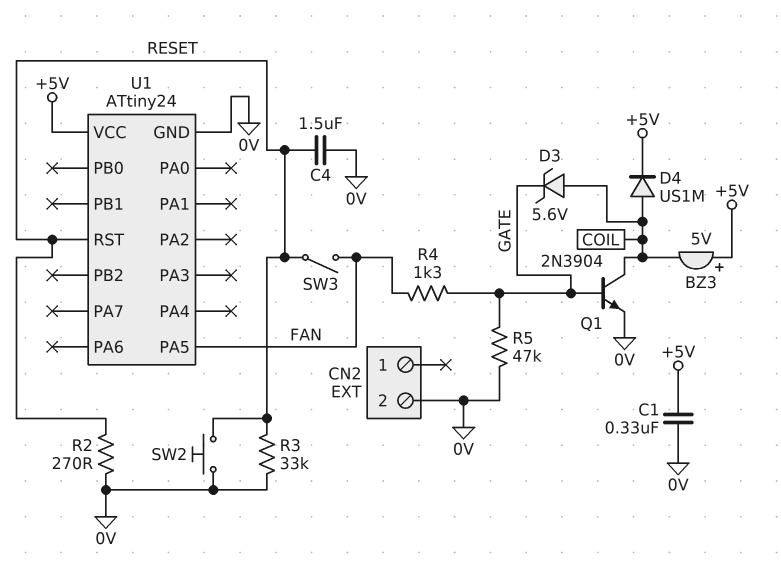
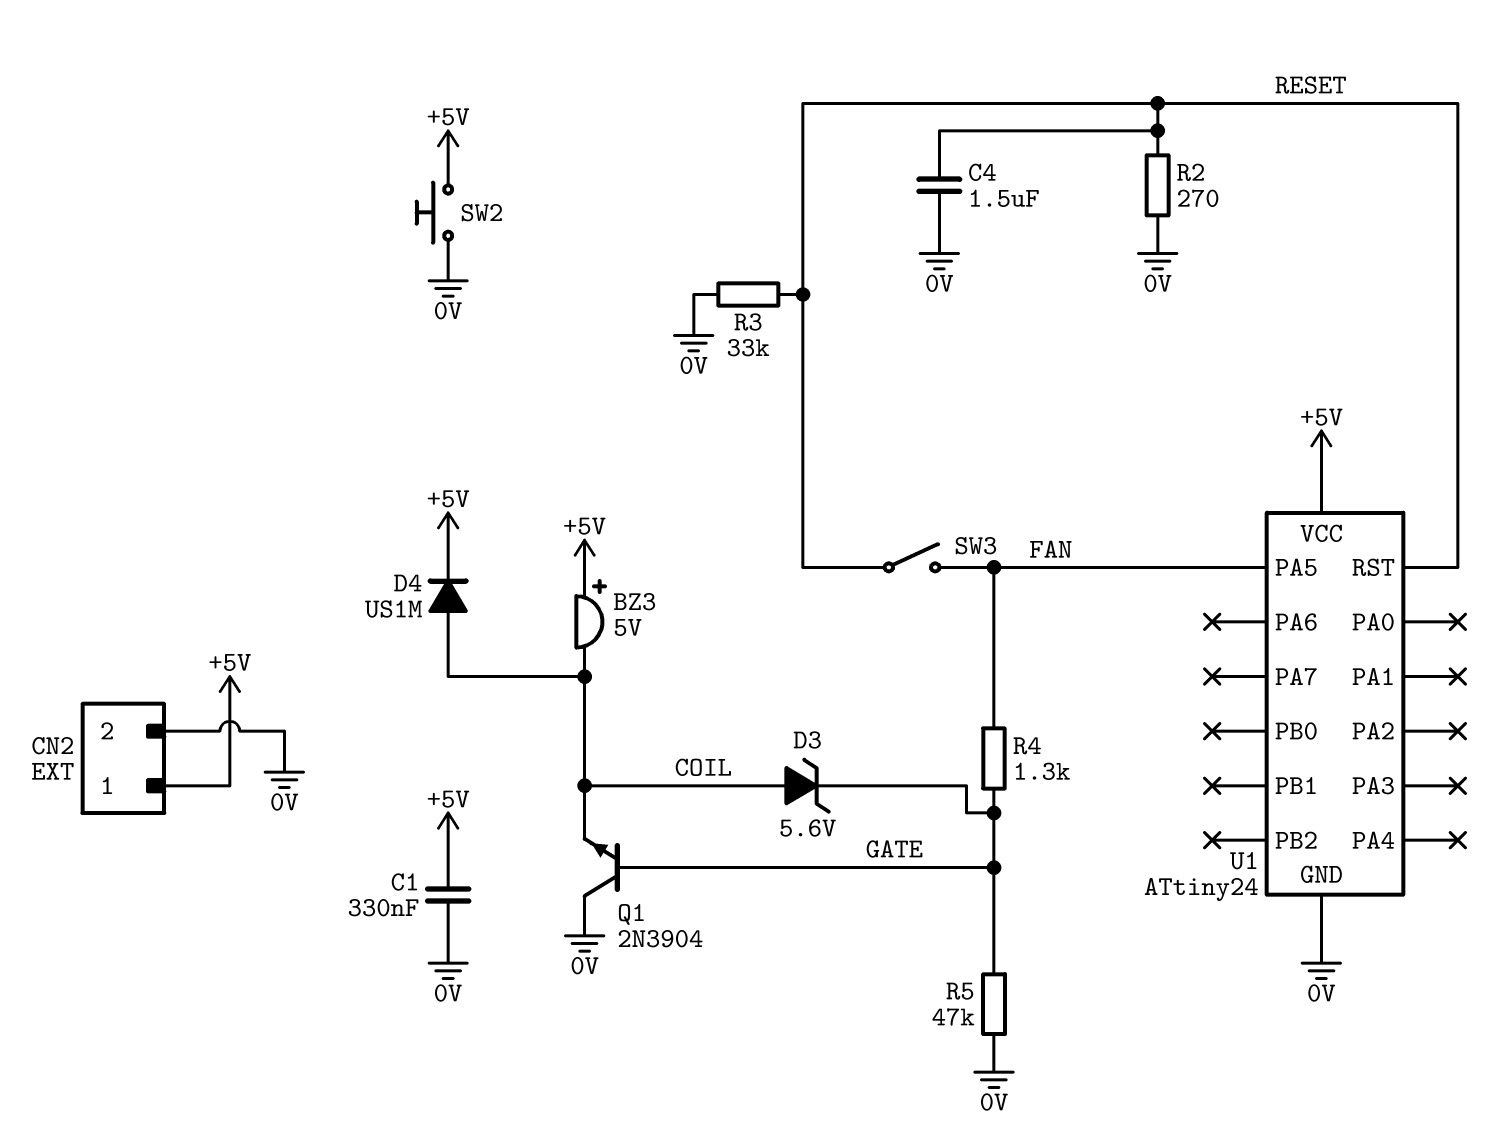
CN2 pin 1: none -> +5V
Q1: NPN 2N3904 (B GATE, C COIL, E 0V) -> NPN 2N3904 (B GATE, C 0V, E COIL)
SW2: button (0V, RESET) -> button (+5V, 0V)

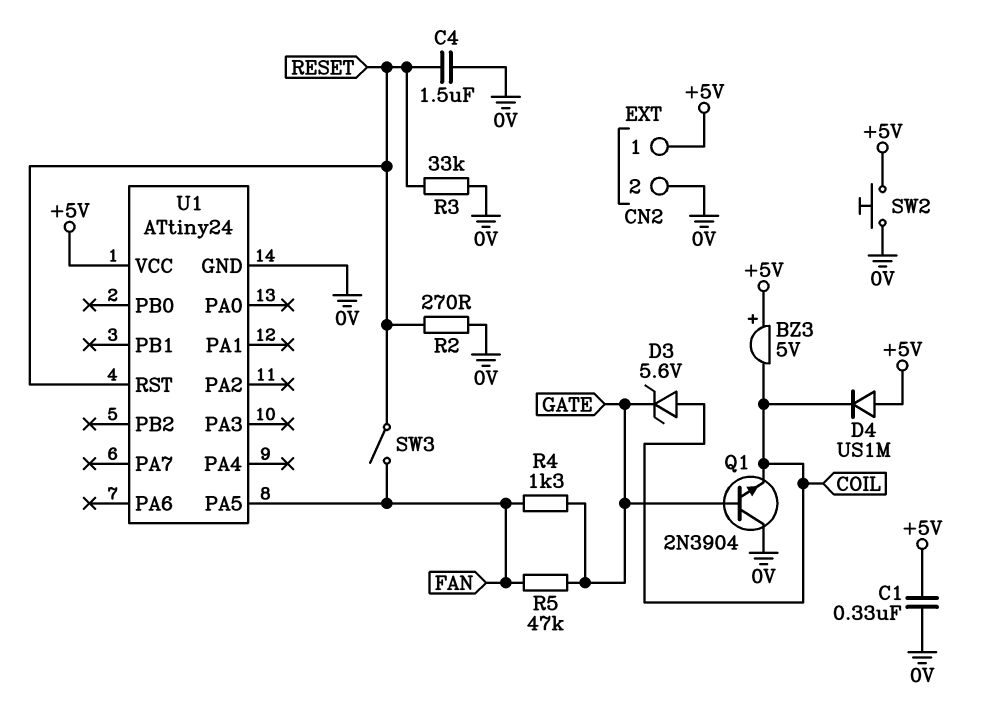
D4: diode US1M (A COIL, K +5V) -> diode US1M (A +5V, K COIL)
R5: 47k (0V, GATE) -> 47k (FAN, GATE)

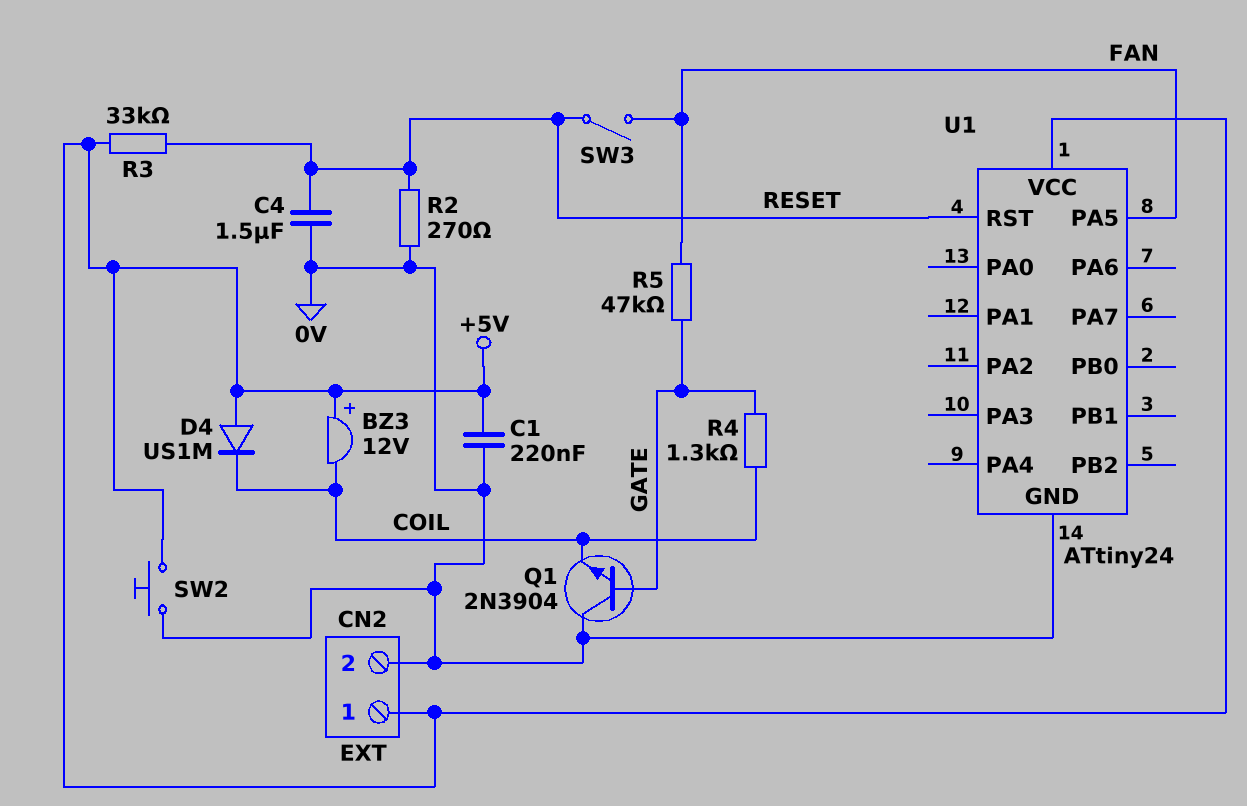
BZ3: buzzer 5V (plus +5V, minus COIL) -> buzzer 12V (plus +5V, minus COIL)
C1: 330nF (+5V, 0V) -> 220nF (+5V, 0V)
D3: zener 5.6V (A COIL, K GATE) -> none
R3: 33k (0V, RESET) -> 33k (+5V, RESET)
R4: 1.3k (FAN, GATE) -> 1.3k (COIL, GATE)

